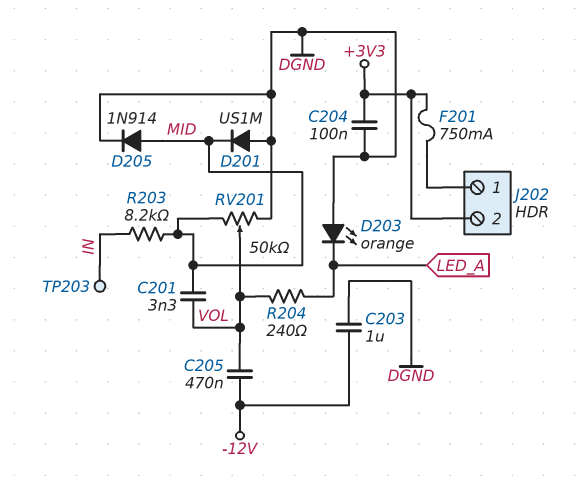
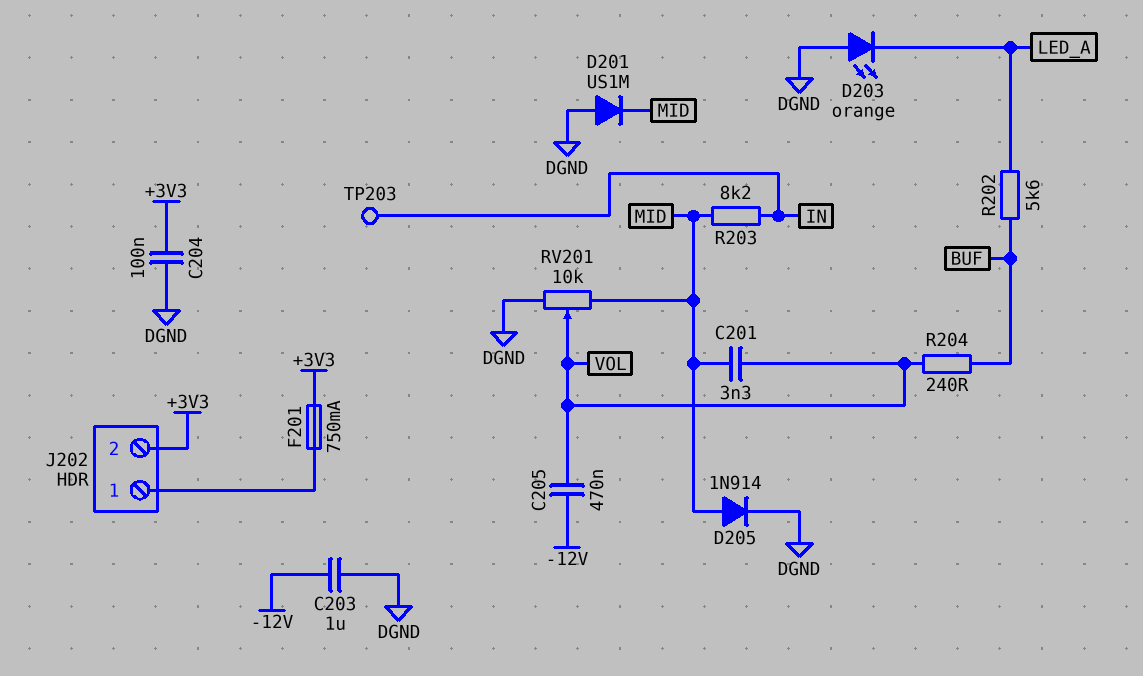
R202: none -> 5.6k (BUF, LED_A)
R204: 240 (LED_A, VOL) -> 240 (BUF, VOL)
RV201: 50k (DGND, MID, wiper VOL) -> 10k (DGND, MID, wiper VOL)

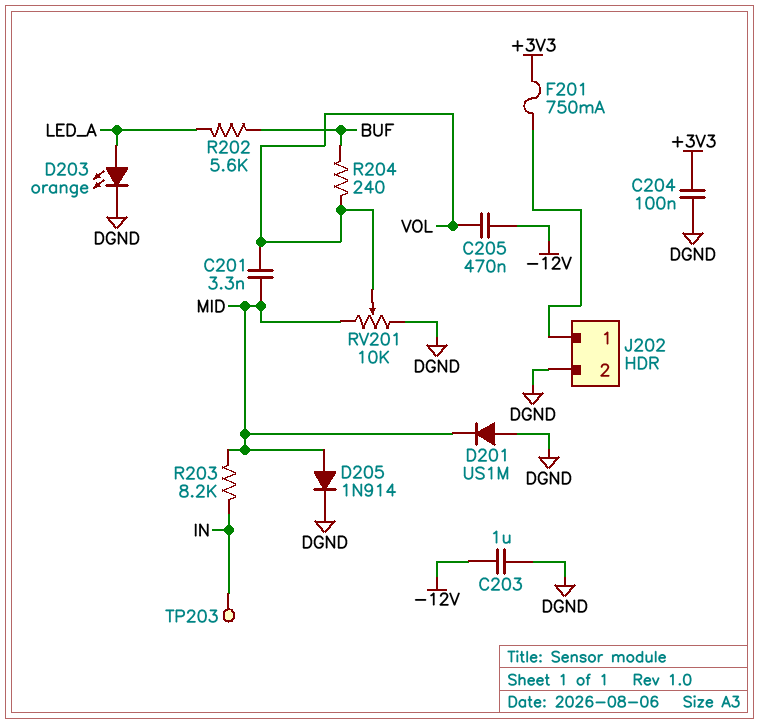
D203: LED orange (A DGND, K LED_A) -> LED orange (A LED_A, K DGND)
J202 pin 2: +3V3 -> DGND

